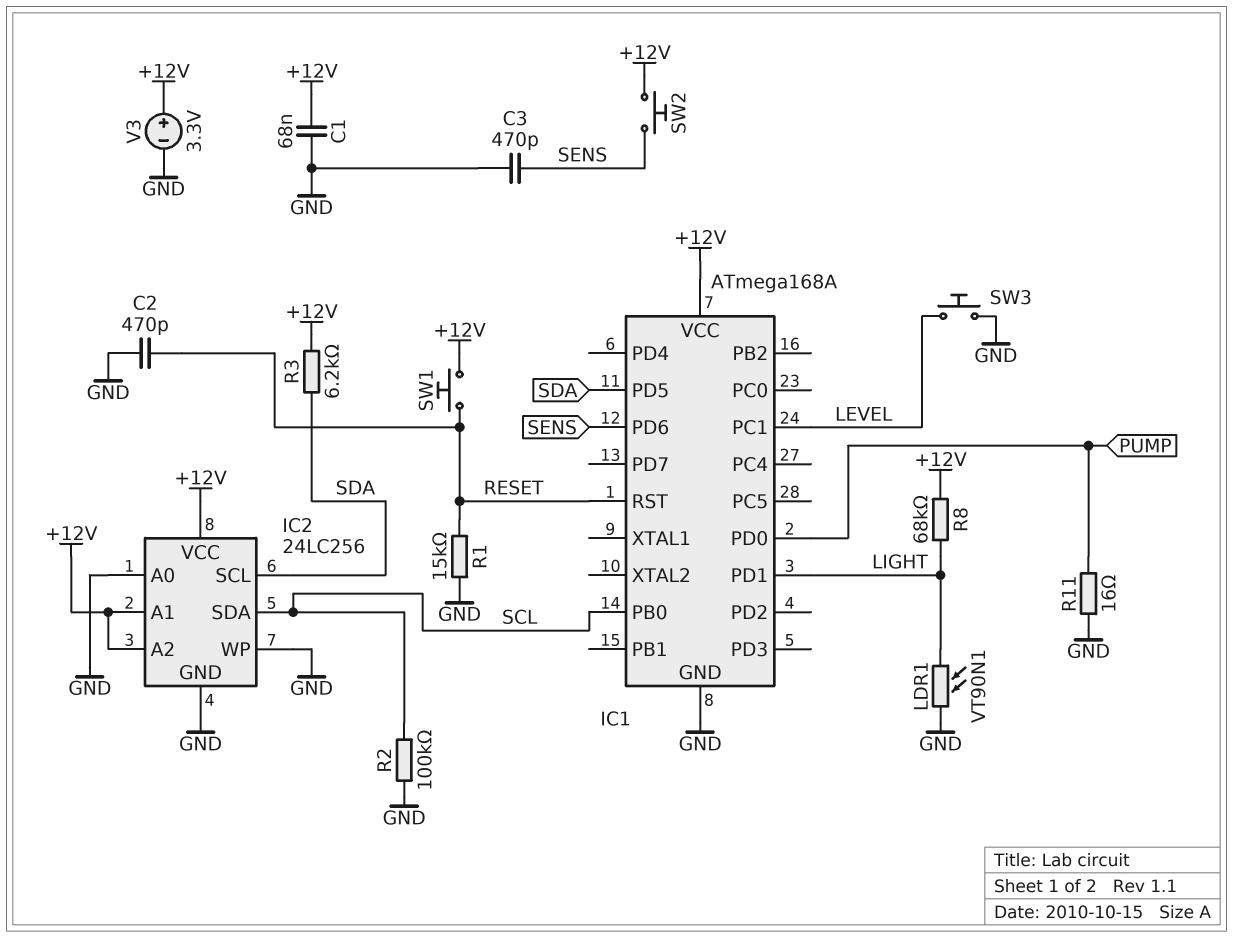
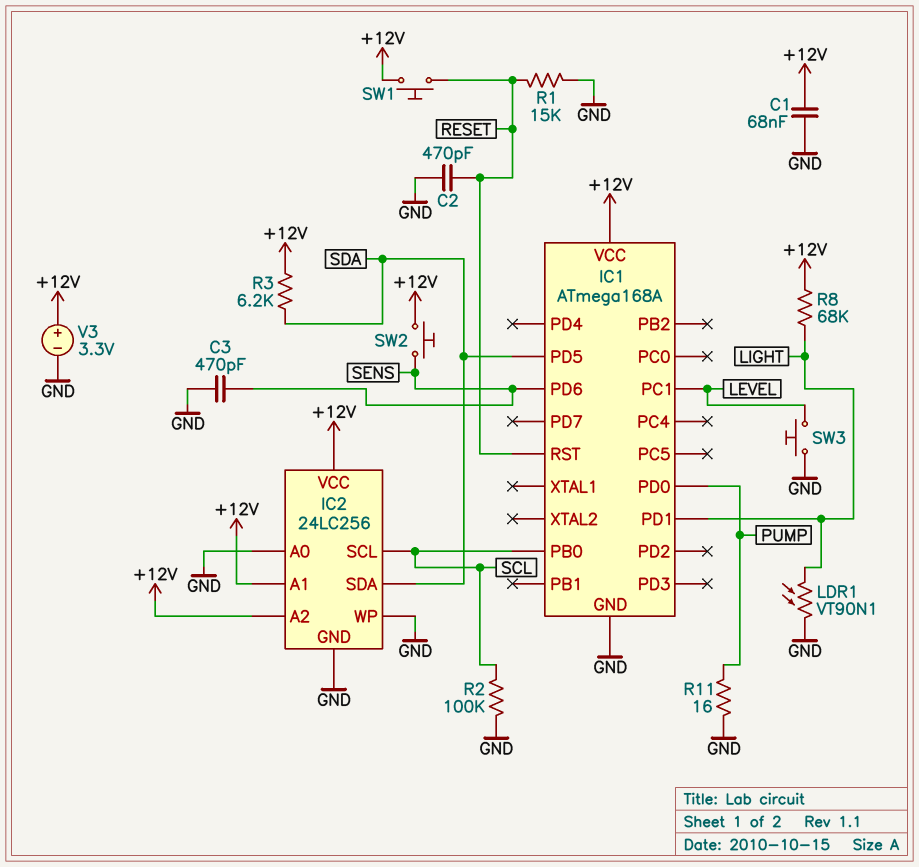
IC2 pin SCL: SDA -> SCL
IC2 pin SDA: SCL -> SDA

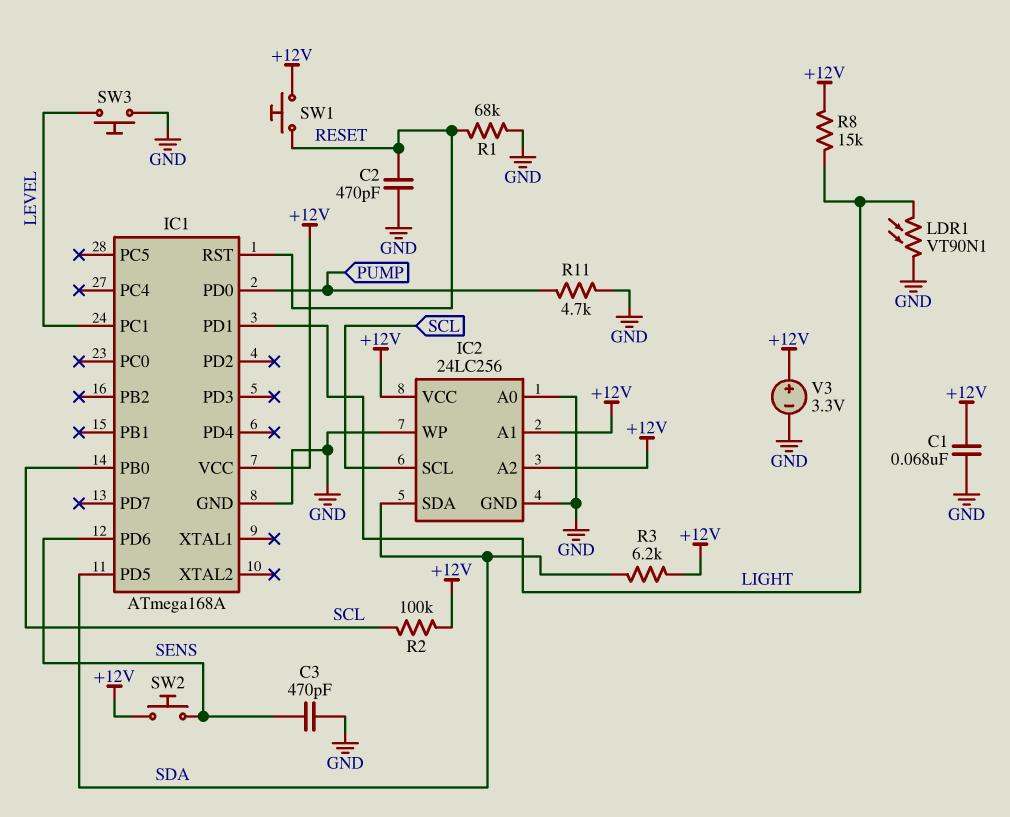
R1: 15k (GND, RESET) -> 68k (GND, RESET)
R2: 100k (GND, SCL) -> 100k (+12V, SCL)
R8: 68k (+12V, LIGHT) -> 15k (+12V, LIGHT)
R11: 16 (GND, PUMP) -> 4.7k (GND, PUMP)

